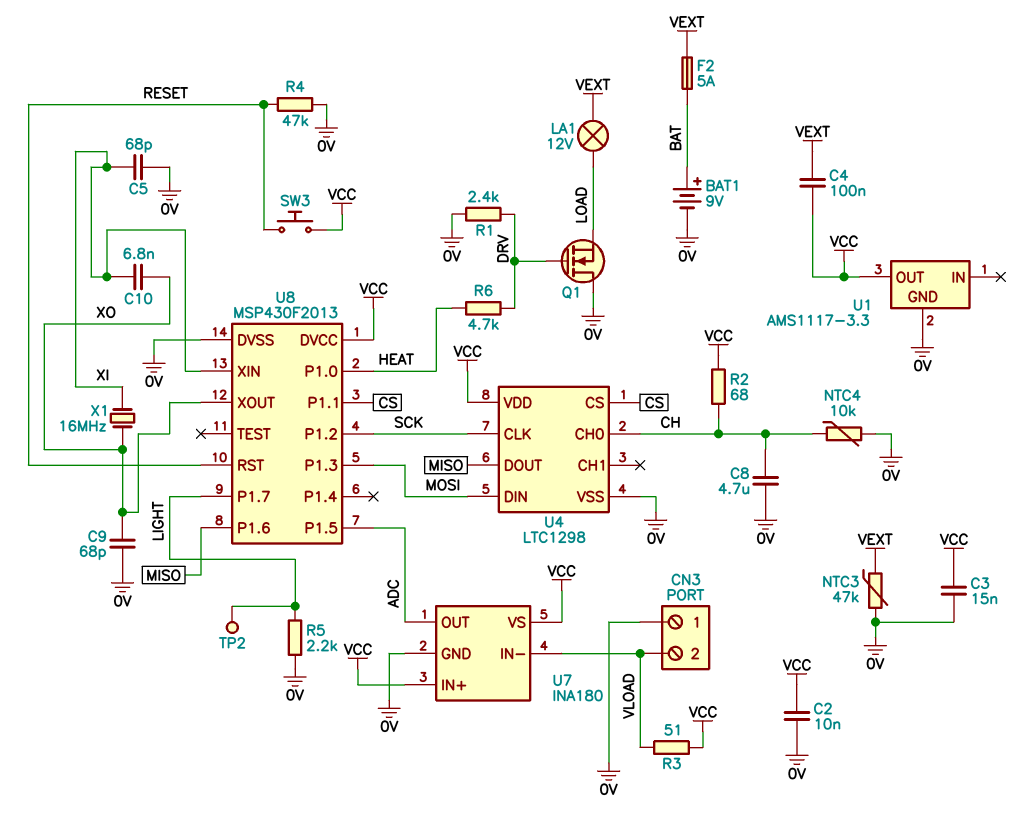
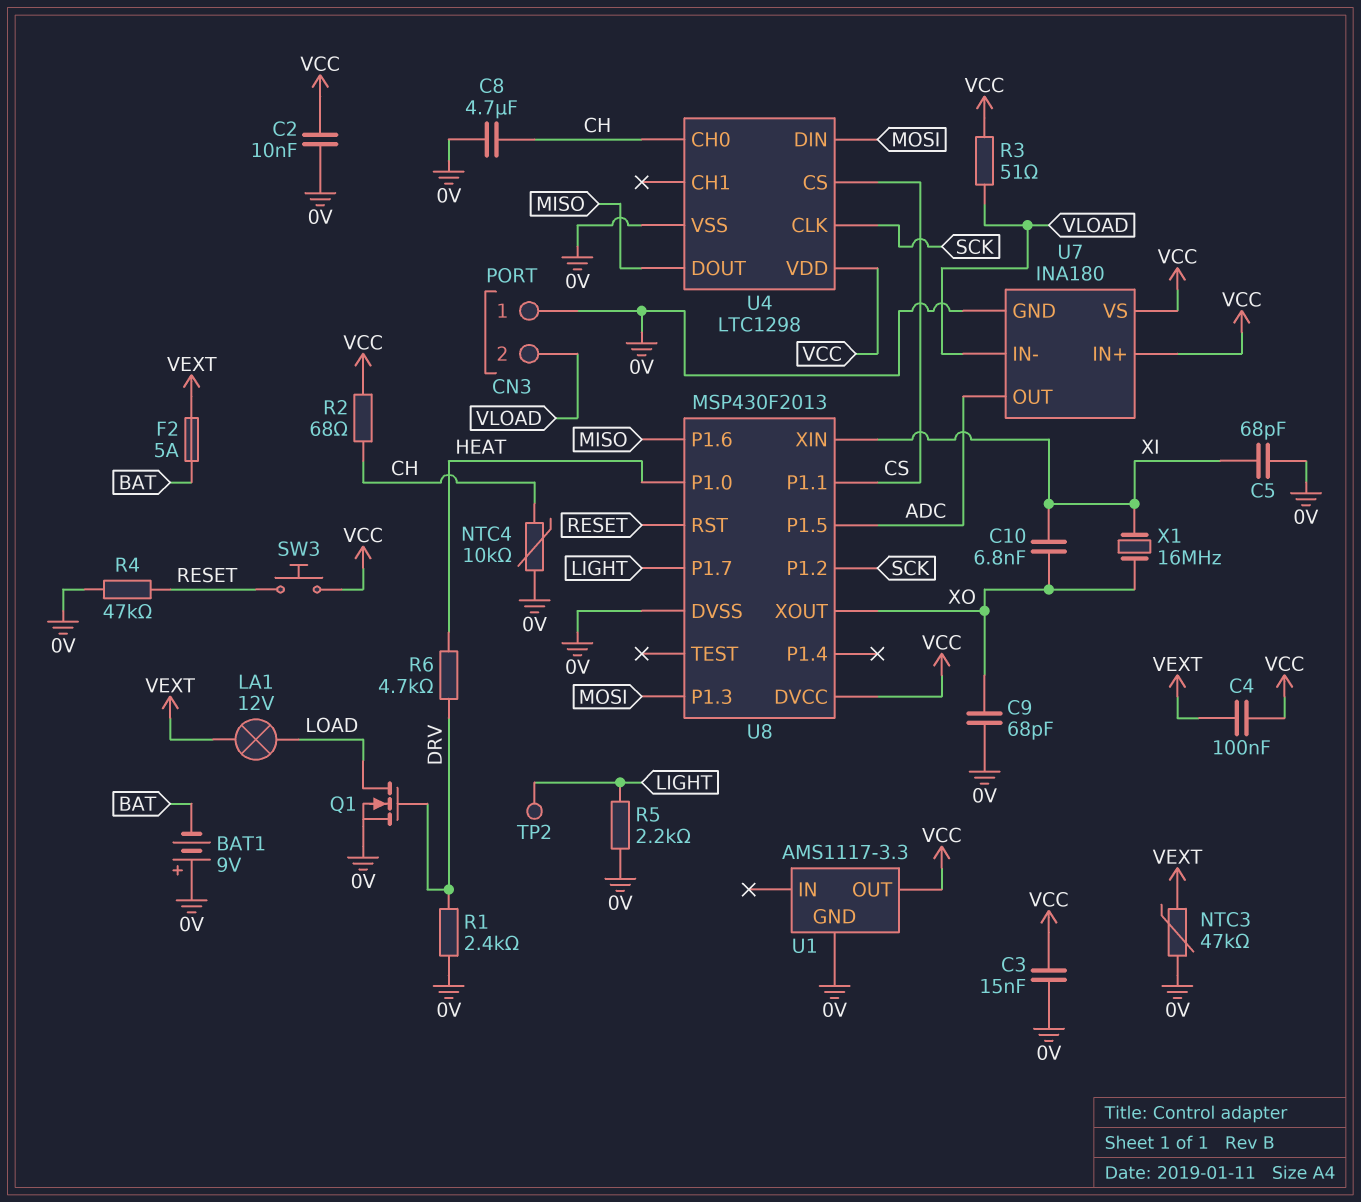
BAT1: 9V (plus BAT, minus 0V) -> 9V (plus 0V, minus BAT)
Q1: NMOS (G DRV, D 0V, S LOAD) -> NMOS (G DRV, D LOAD, S 0V)

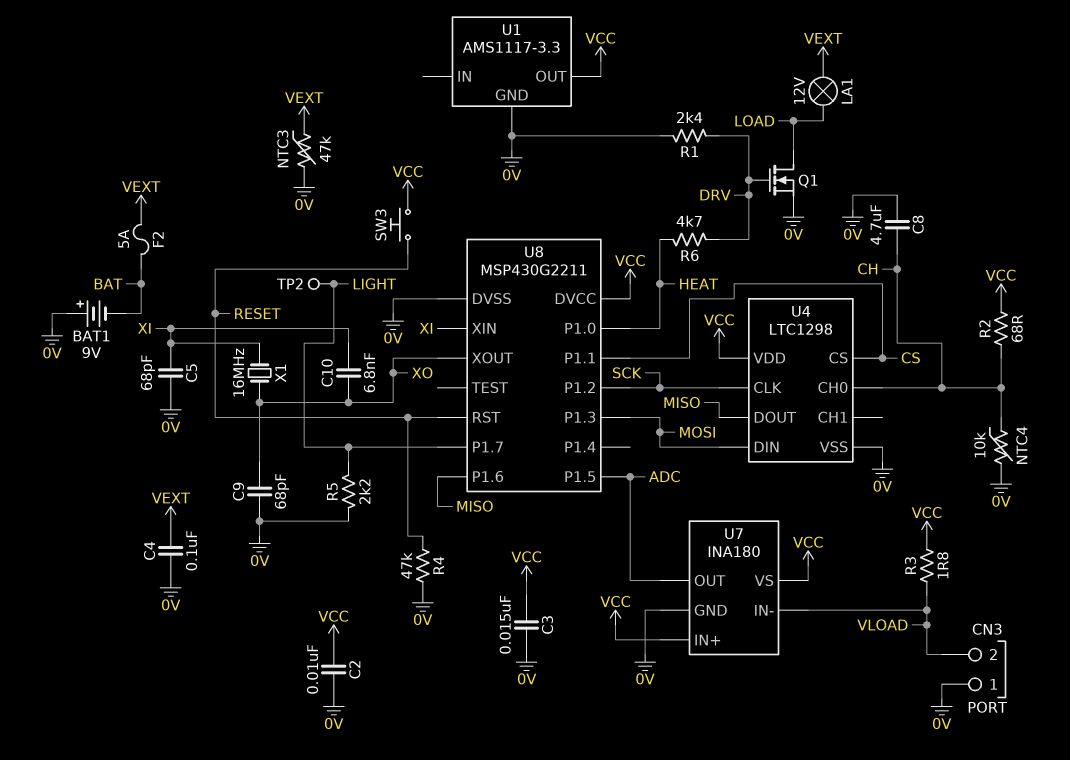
C4: 100nF (VCC, VEXT) -> 100nF (0V, VEXT)
R3: 51 (VCC, VLOAD) -> 1.8 (VCC, VLOAD)
U8: MSP430F2013 -> MSP430G2211

